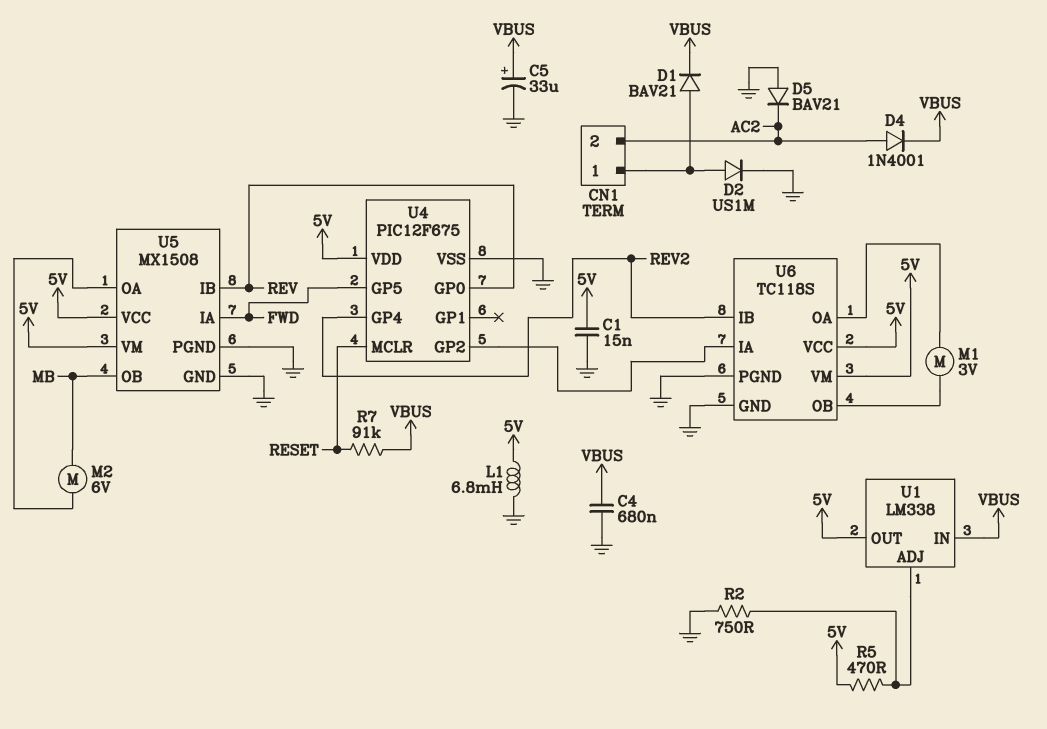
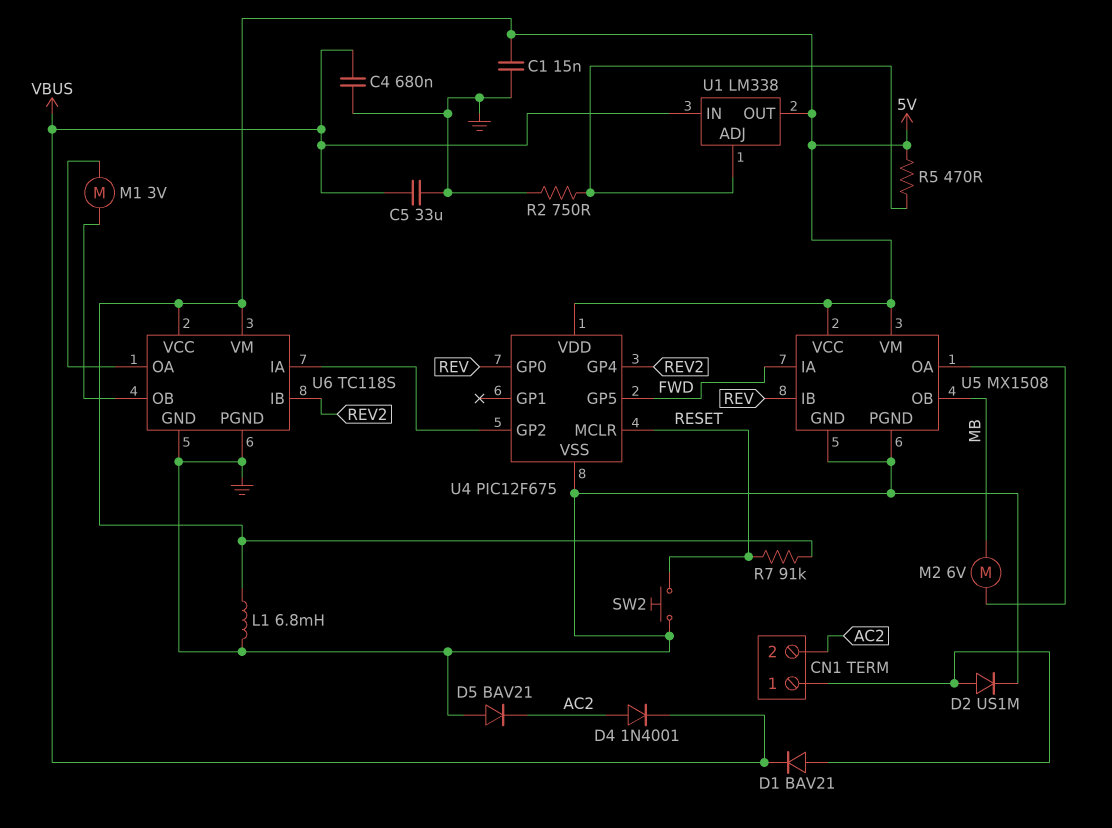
C5: 33uF (plus VBUS, minus GND) -> 33uF (GND, VBUS)
R7: 91k (RESET, VBUS) -> 91k (5V, RESET)
SW2: none -> button (GND, RESET)

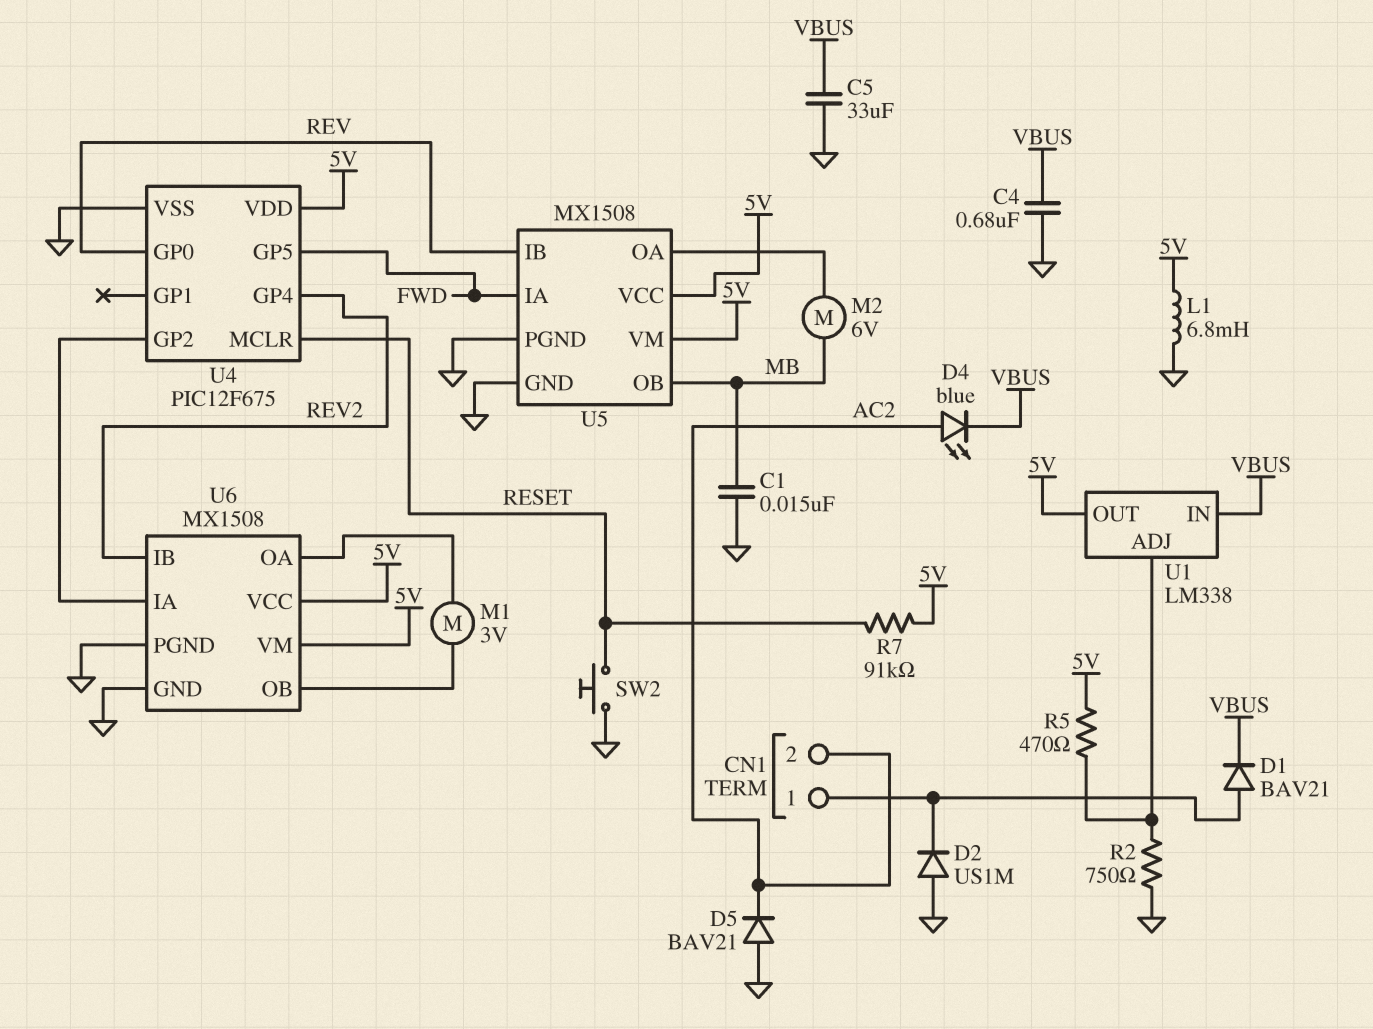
C1: 15nF (5V, GND) -> 15nF (GND, MB)
D2: diode US1M (A CN1/1, K GND) -> diode US1M (A GND, K CN1/1)
D4: diode 1N4001 (A AC2, K VBUS) -> LED blue (A AC2, K VBUS)
U6: TC118S -> MX1508

